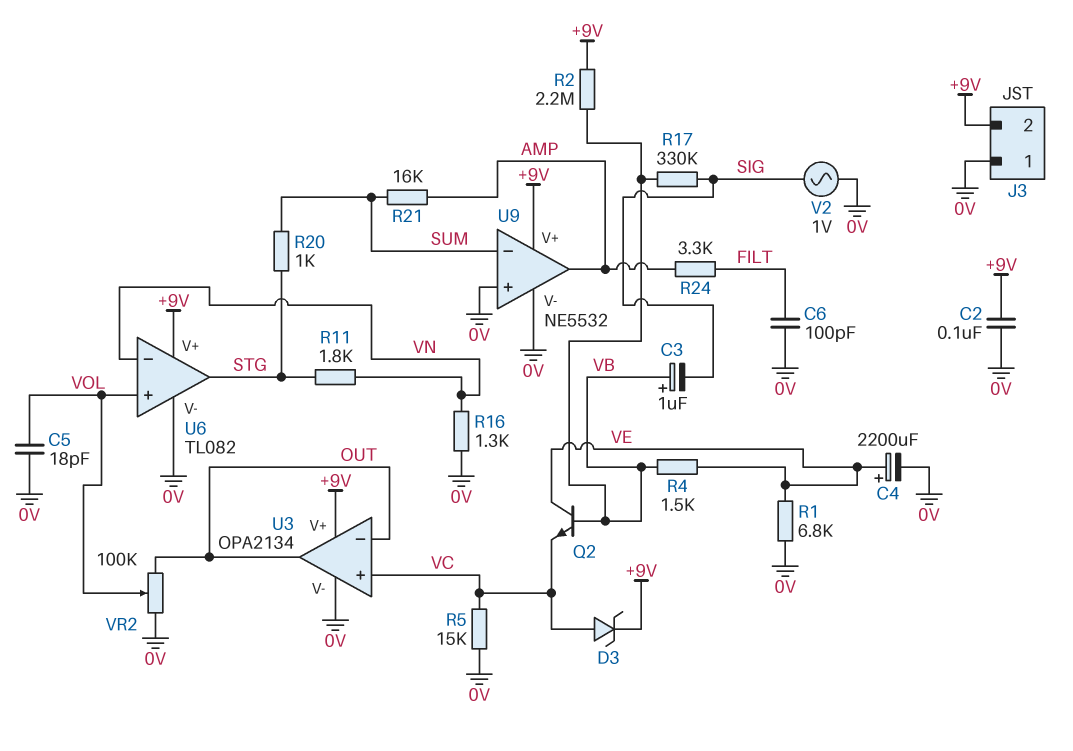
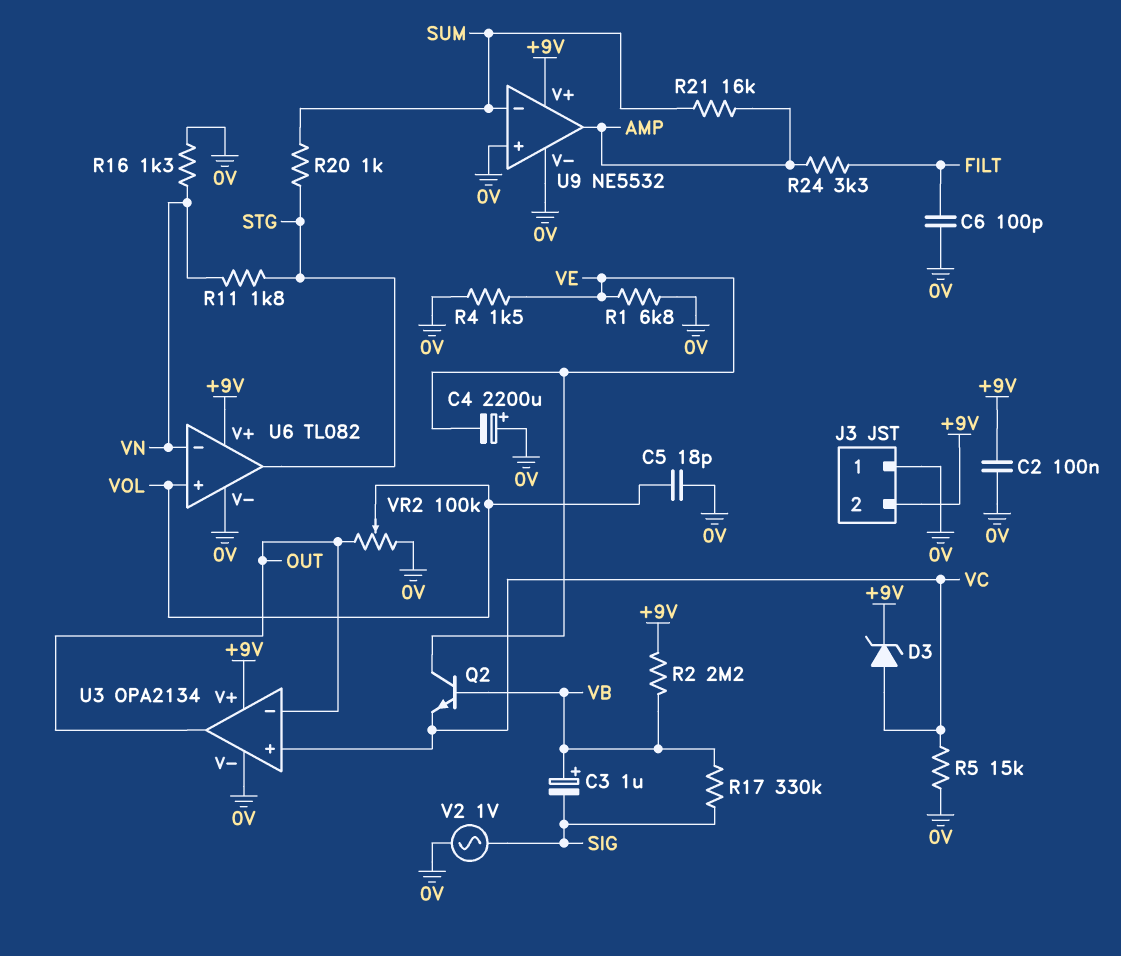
C4: 2200uF (plus VE, minus 0V) -> 2200uF (plus 0V, minus VE)
R4: 1.5k (VB, VE) -> 1.5k (0V, VE)

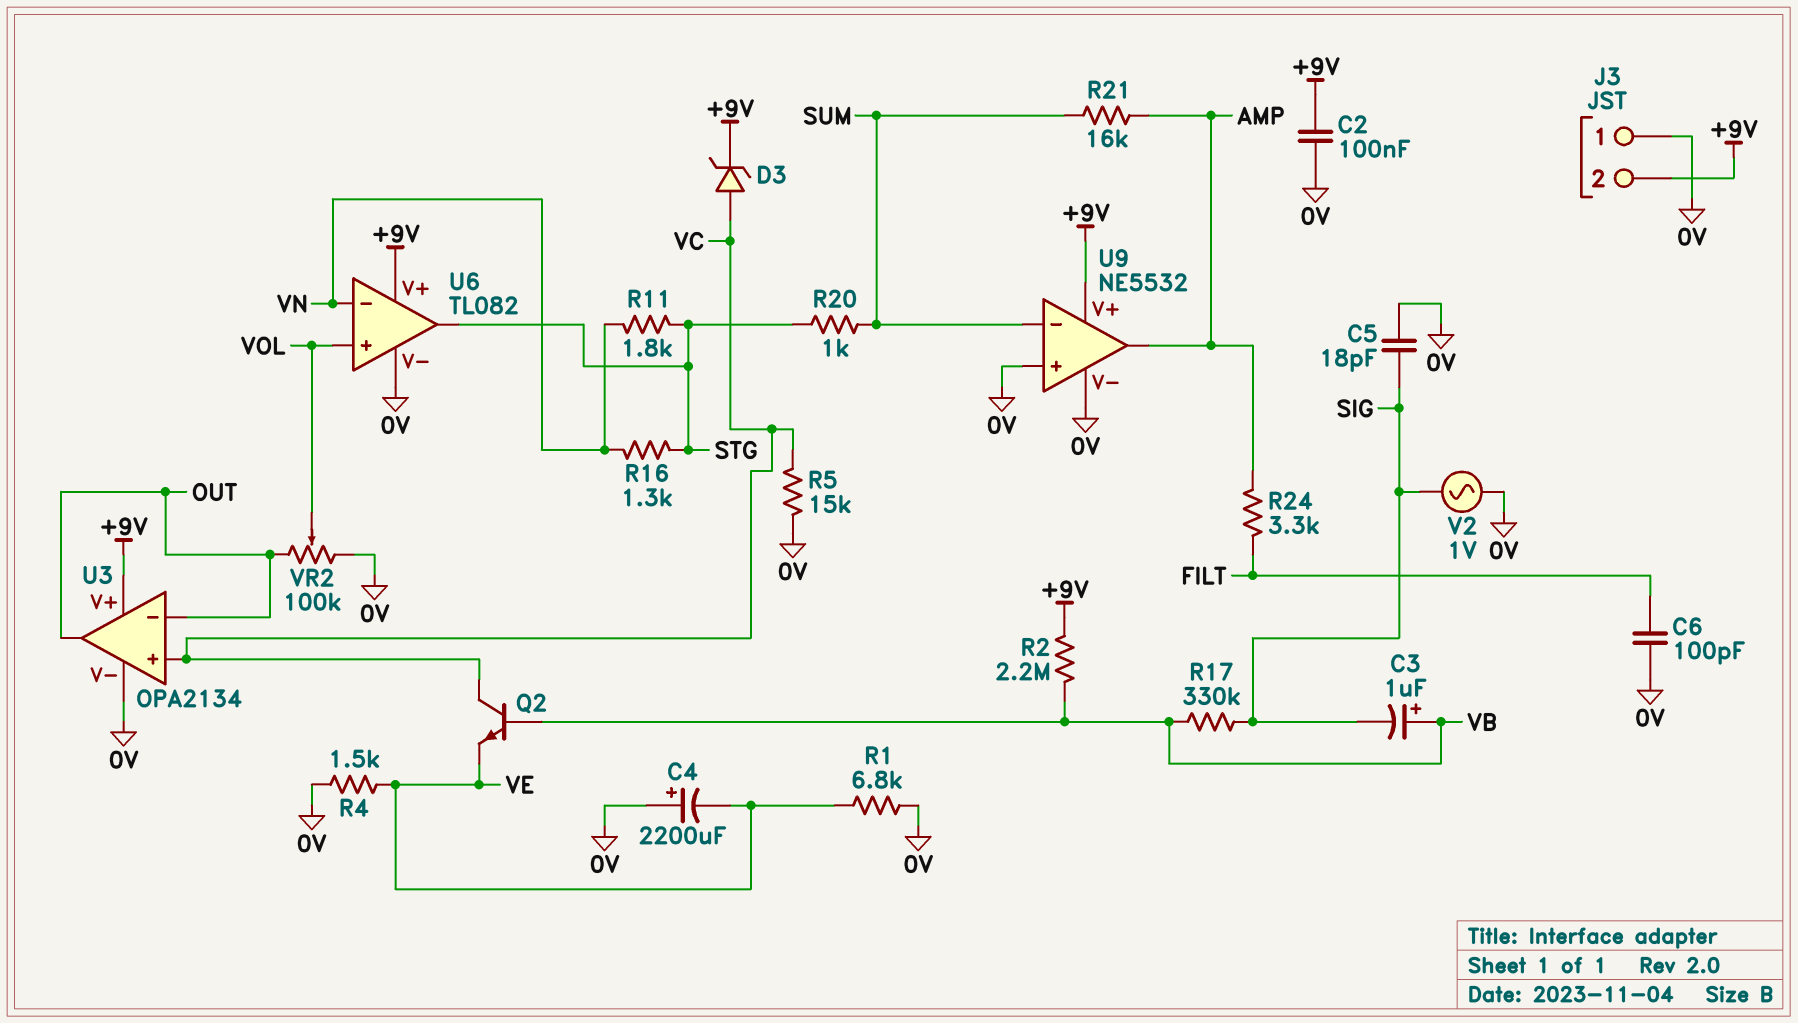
C5: 18pF (0V, VOL) -> 18pF (0V, SIG)
Q2: NPN (B VB, C VE, E VC) -> NPN (B VB, C VC, E VE)
R16: 1.3k (0V, VN) -> 1.3k (STG, VN)

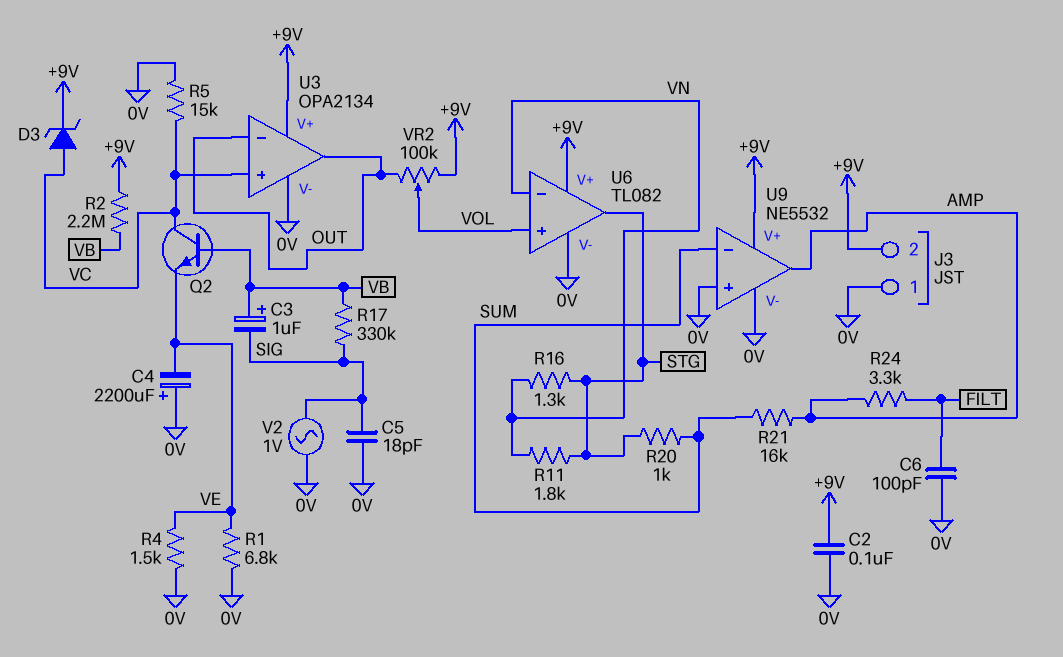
VR2: 100k (0V, OUT, wiper VOL) -> 100k (+9V, OUT, wiper VOL)

